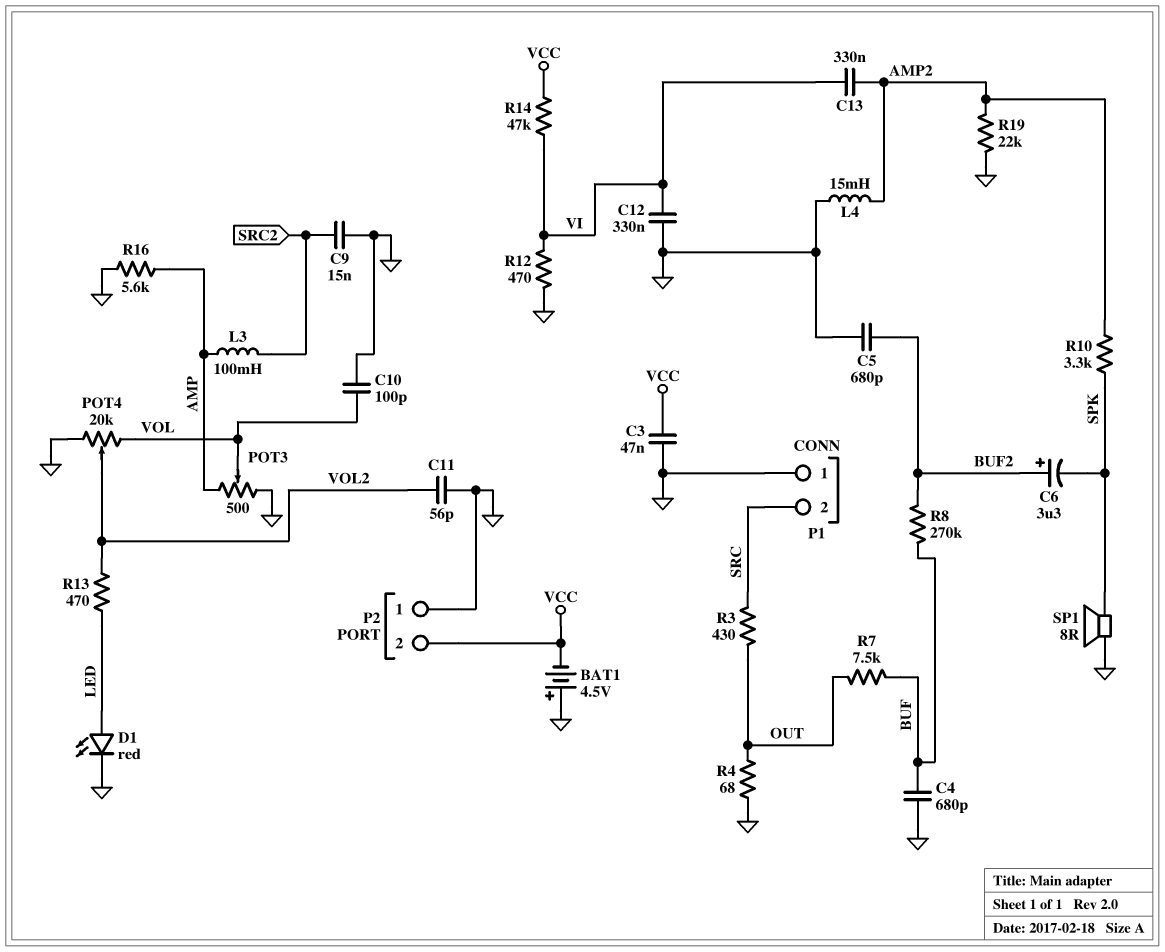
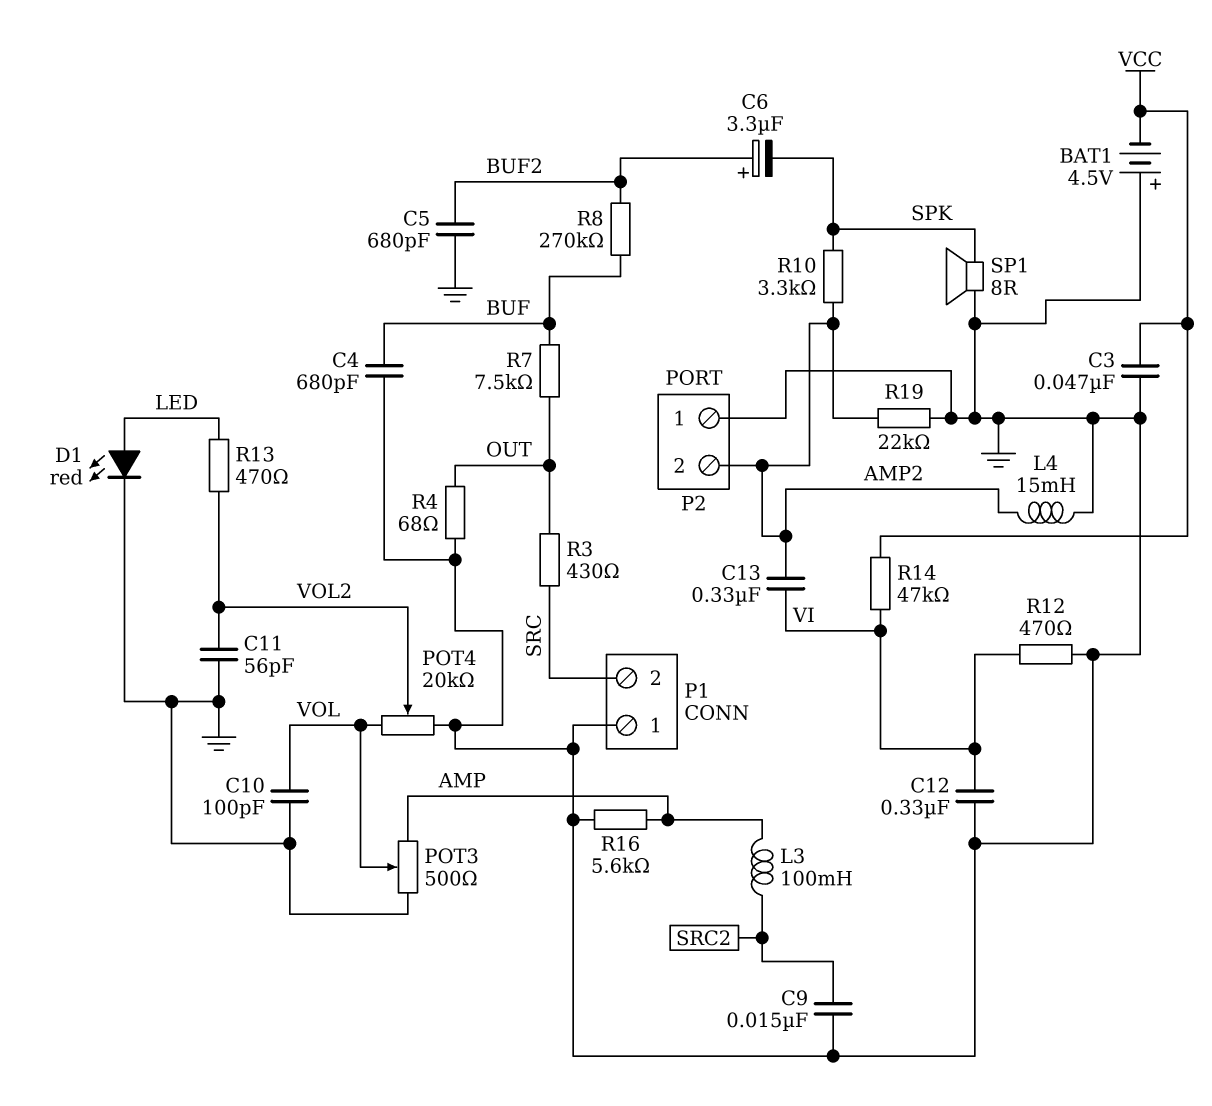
P2 pin 2: VCC -> AMP2

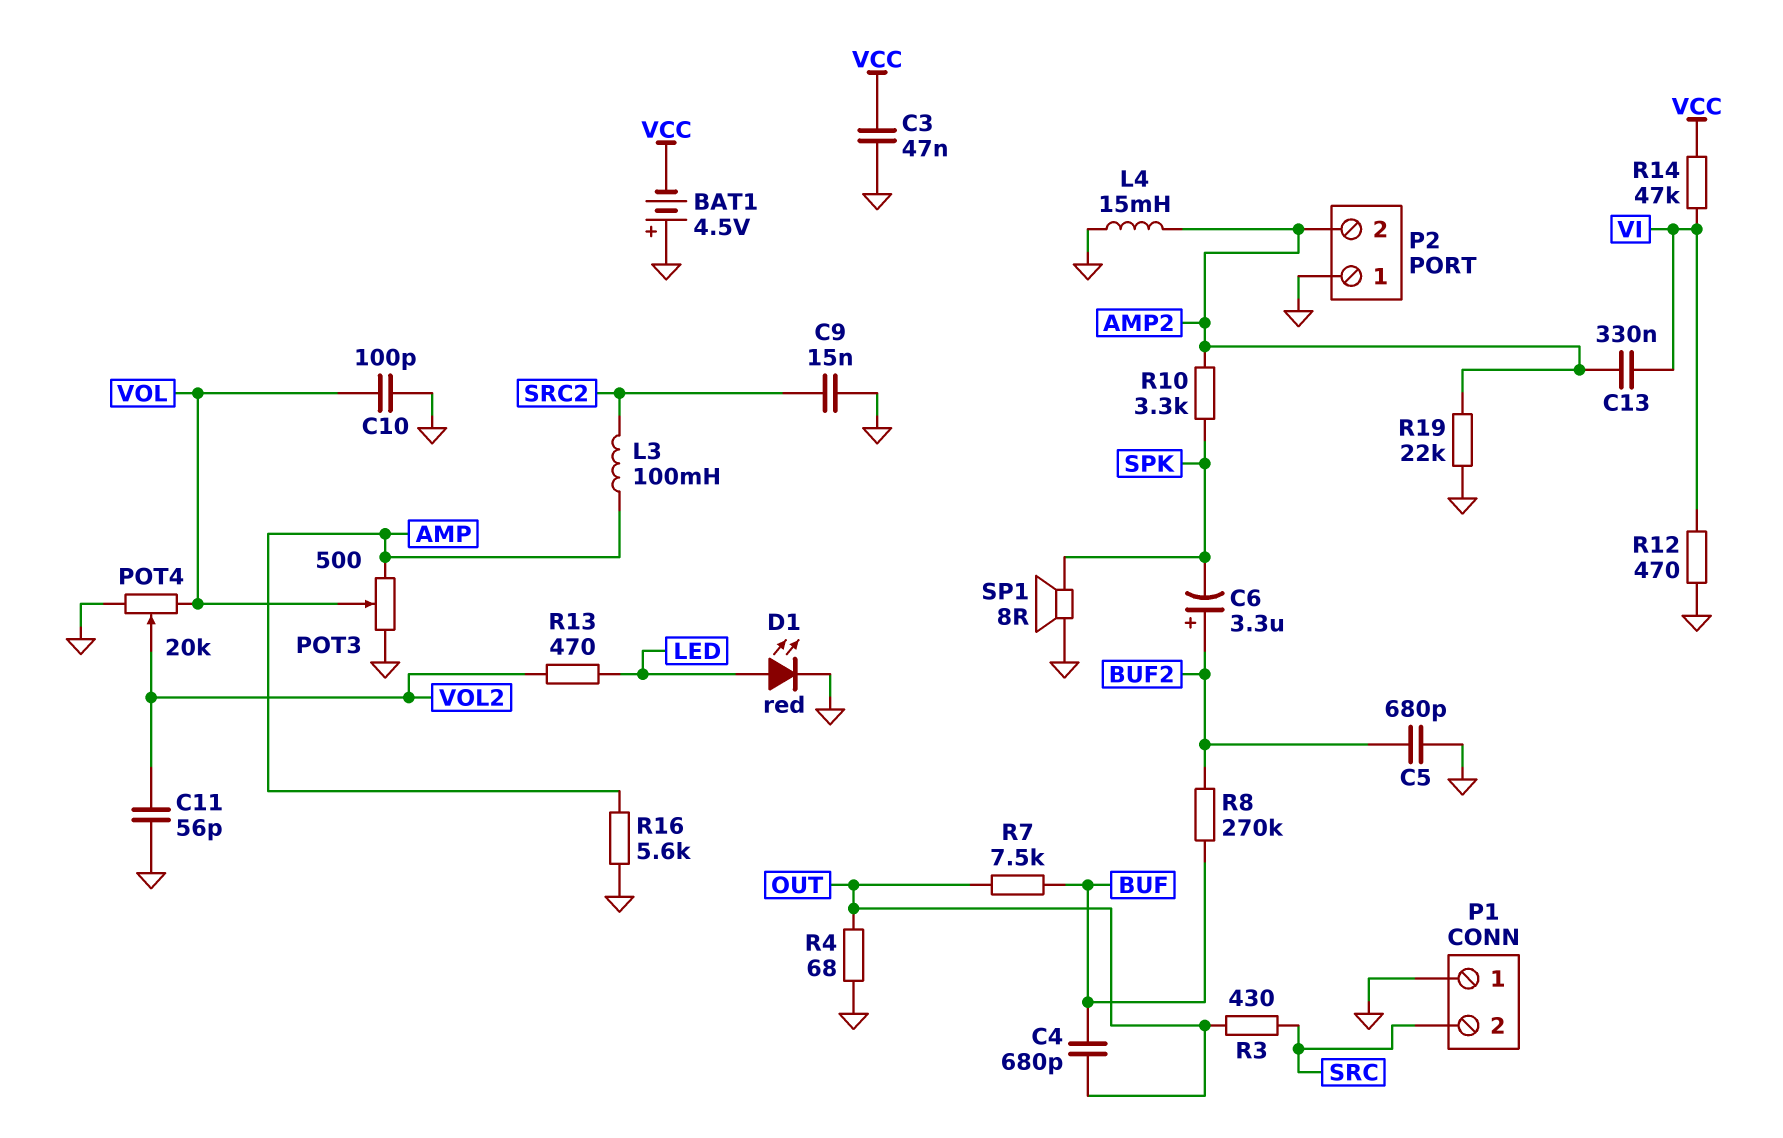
C4: 680pF (BUF, GND) -> 680pF (BUF, OUT)
C12: 330nF (GND, VI) -> none

